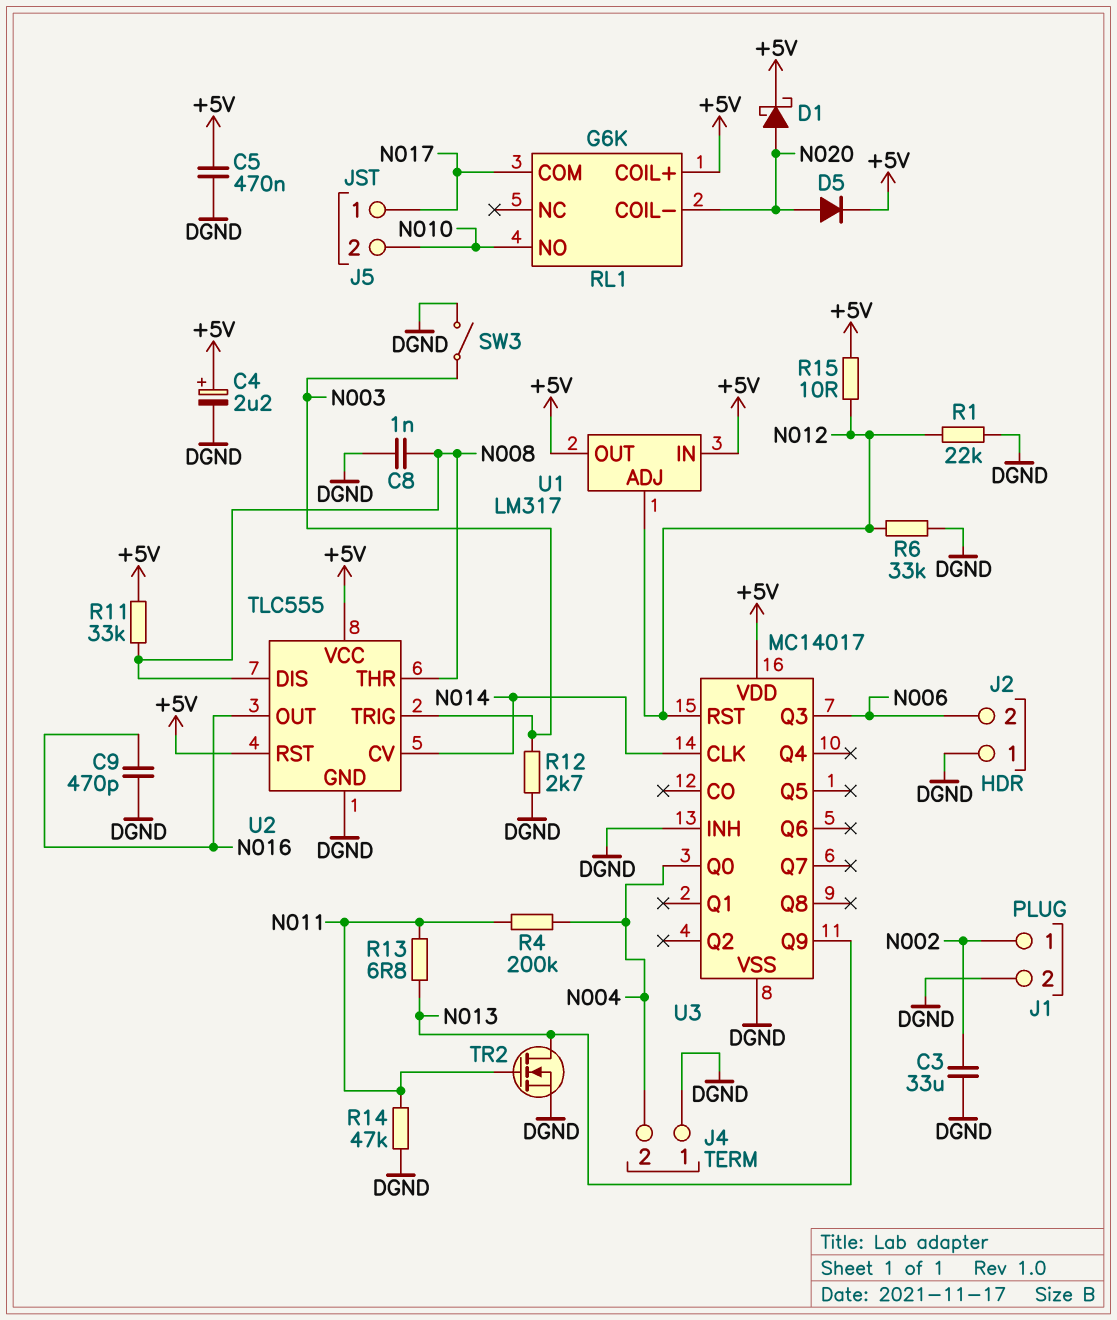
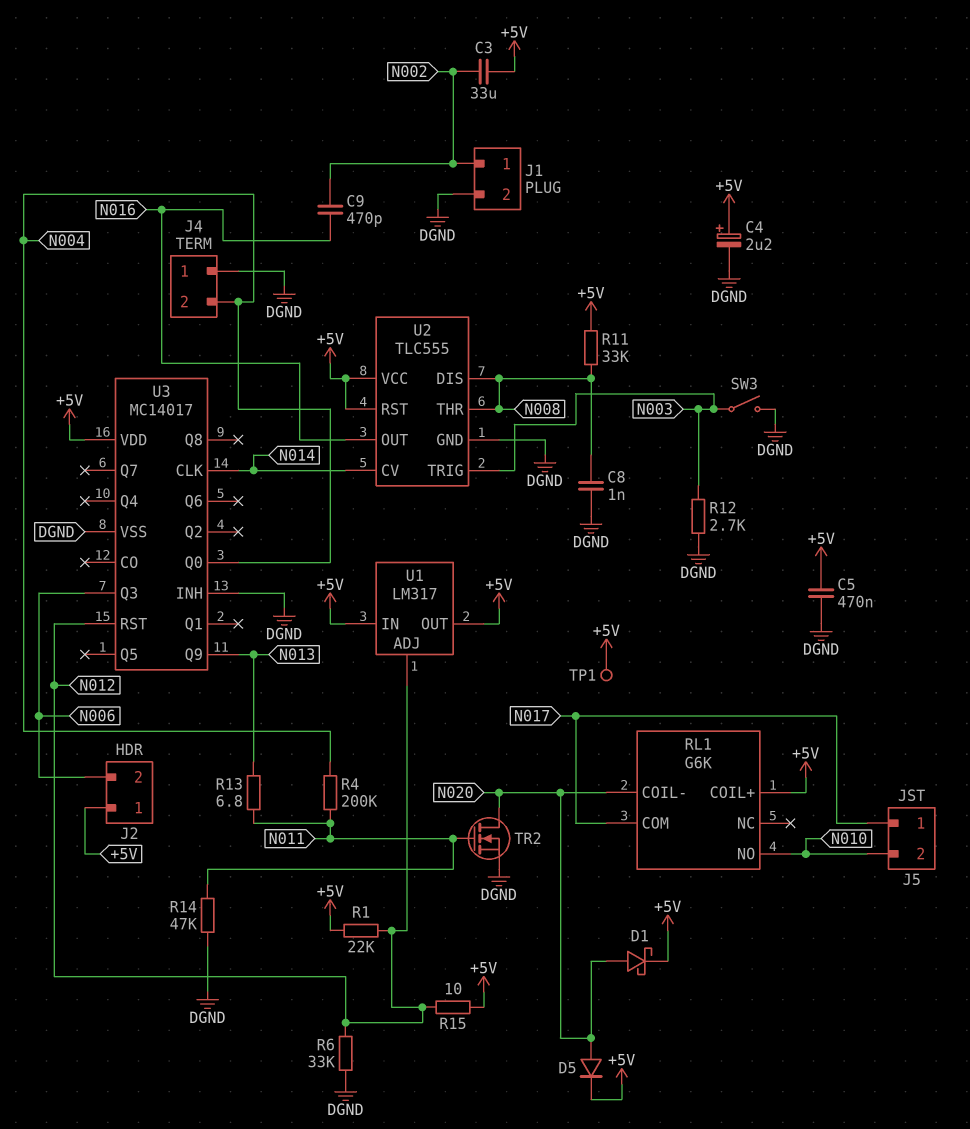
C3: 33uF (DGND, N002) -> 33uF (+5V, N002)
C9: 470pF (DGND, N016) -> 470pF (N002, N016)
J2 pin 1: DGND -> +5V
R1: 22k (DGND, N012) -> 22k (+5V, N012)
TP1: none -> test point (+5V)
TR2: NMOS (G N011, D N013, S DGND) -> NMOS (G N011, D N020, S DGND)

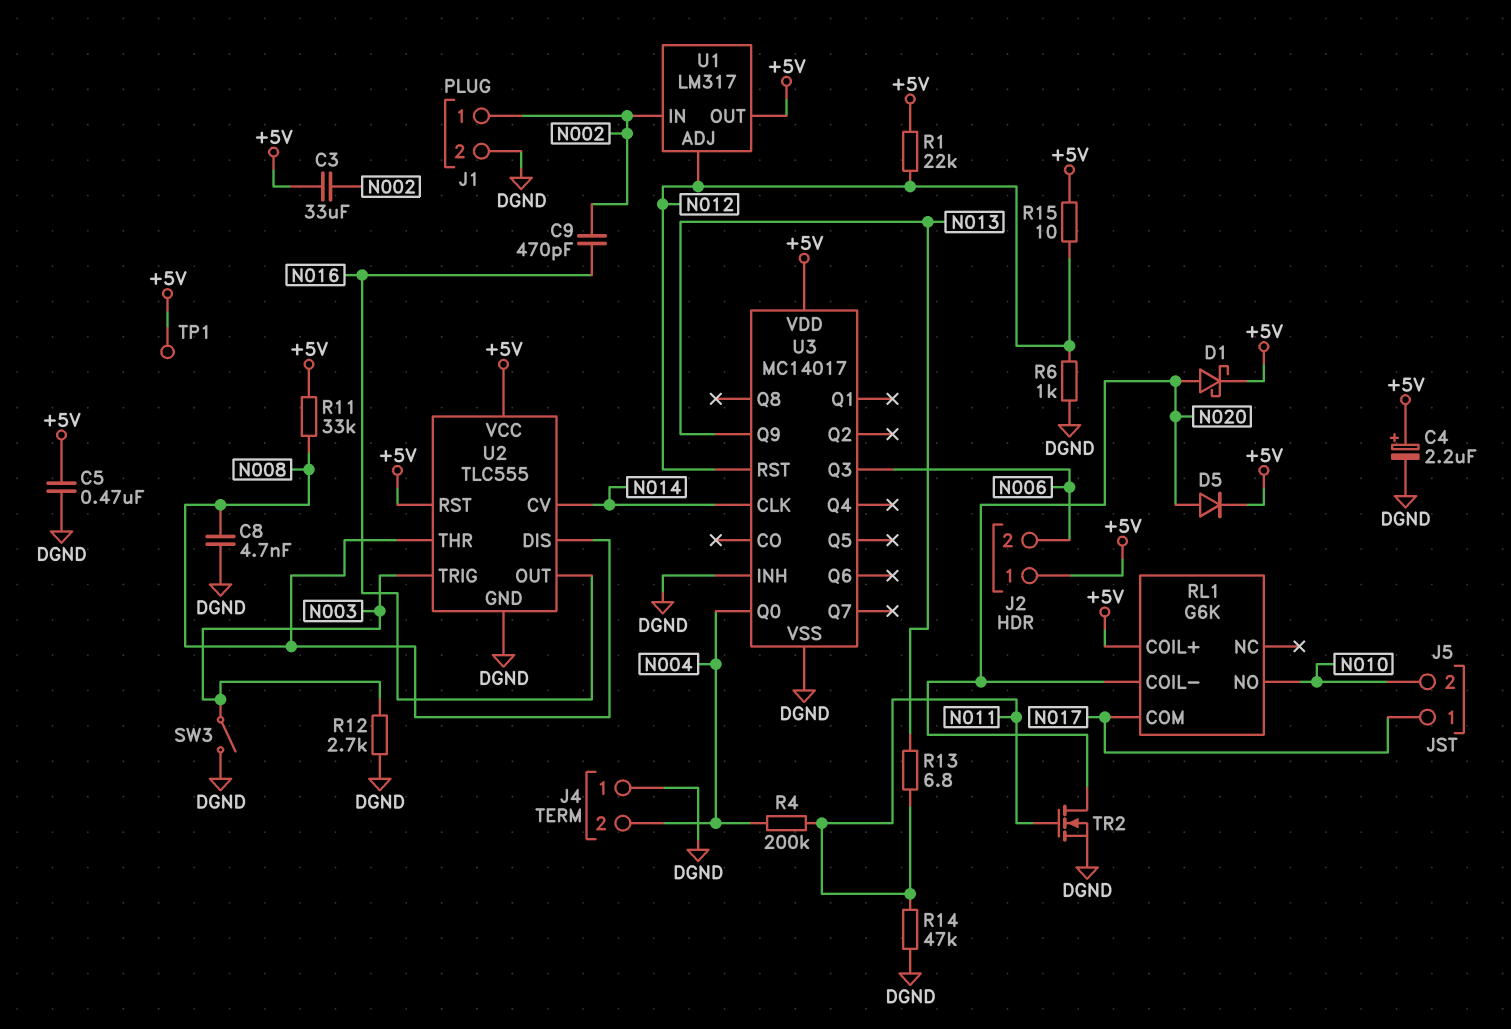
C8: 1nF (DGND, N008) -> 4.7nF (DGND, N008)
R6: 33k (DGND, N012) -> 1k (DGND, N012)
U1 pin IN: +5V -> N002

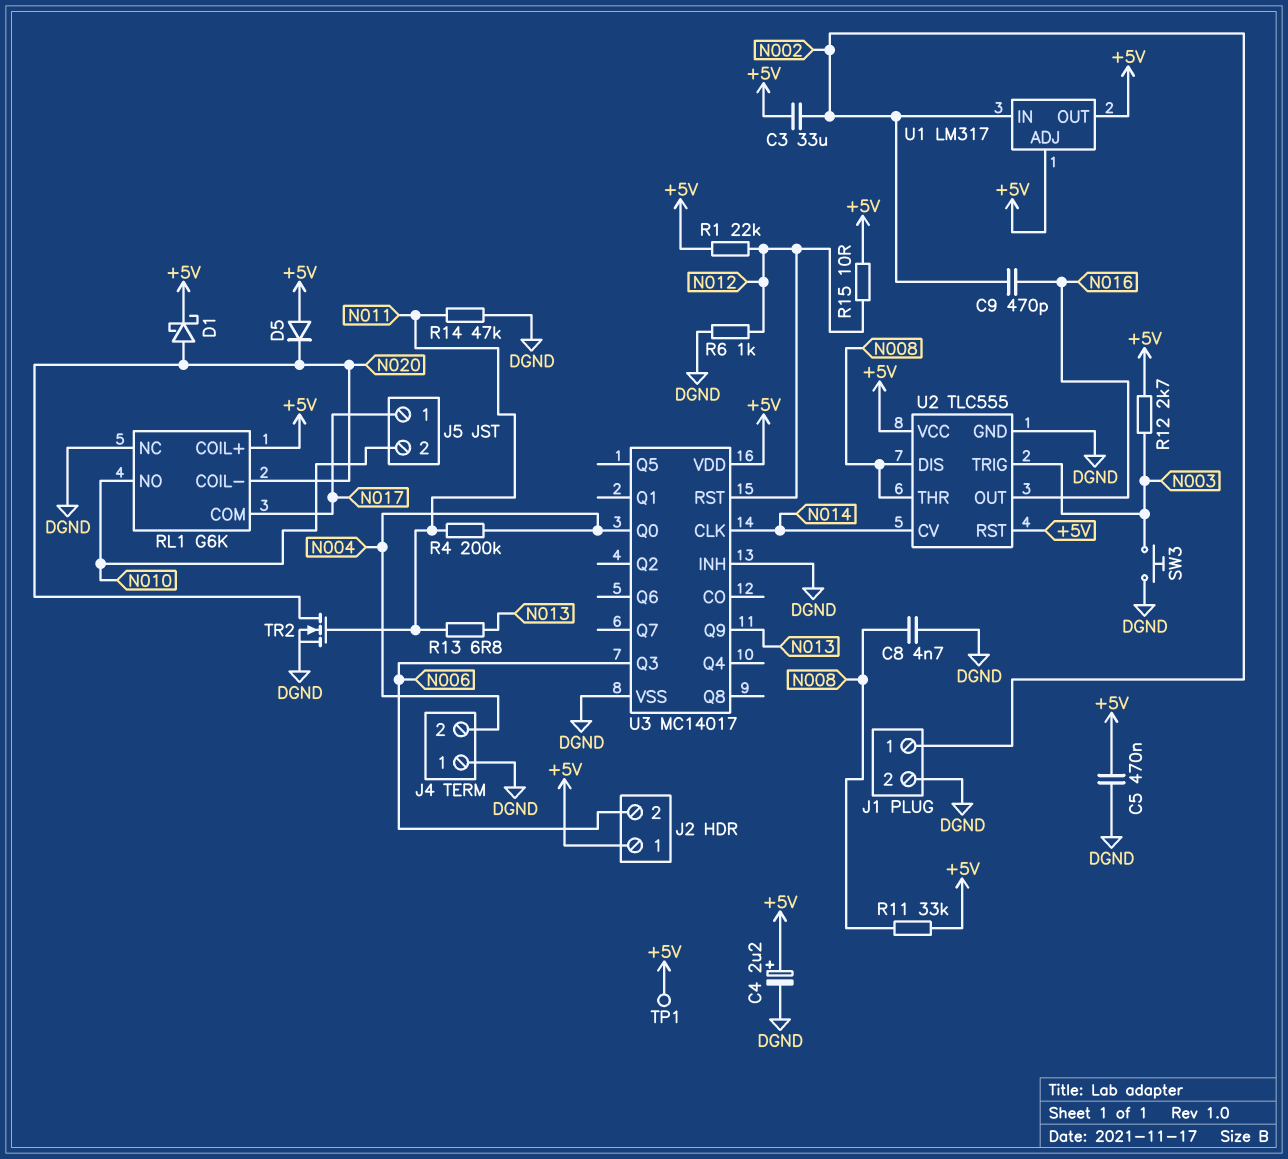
D5: diode (A N020, K +5V) -> diode (A +5V, K N020)
R12: 2.7k (DGND, N003) -> 2.7k (+5V, N003)
RL1 pin NC: none -> DGND
SW3: switch (DGND, N003) -> button (DGND, N003)
U1 pin ADJ: N012 -> +5V

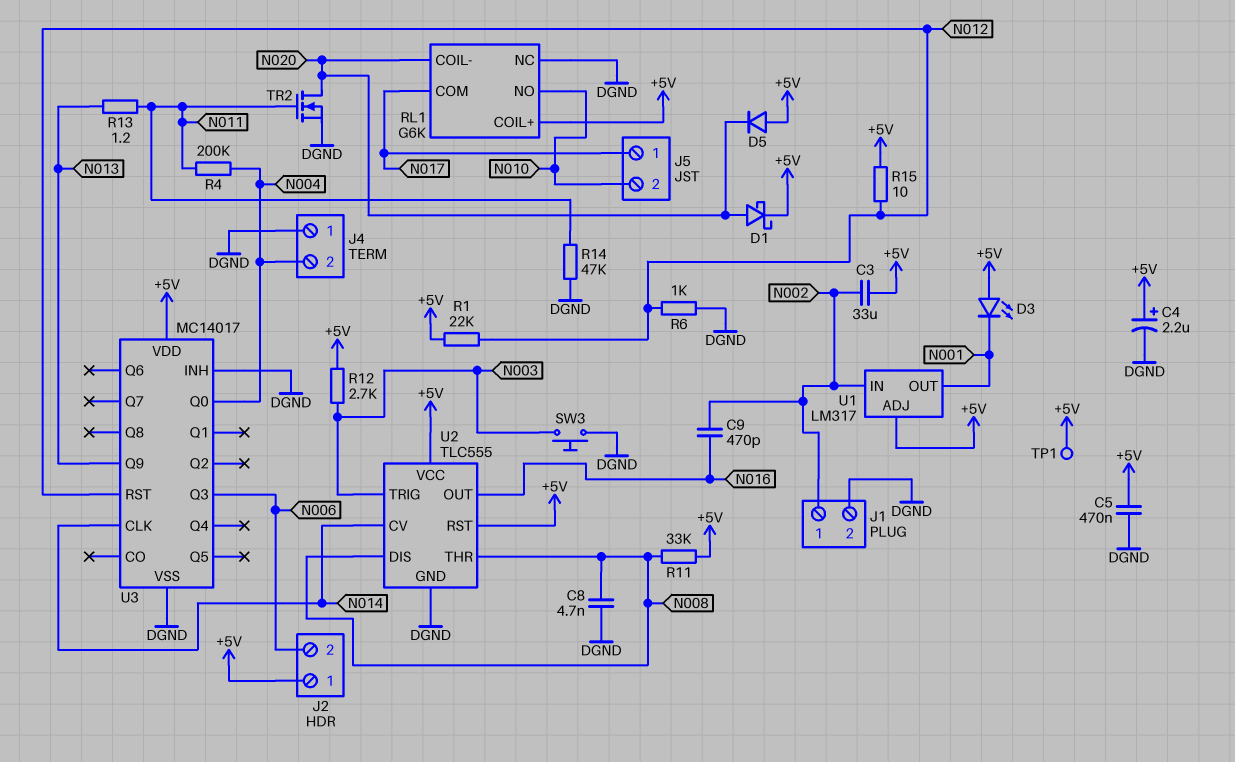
D3: none -> LED (A +5V, K N001)
R13: 6.8 (N011, N013) -> 1.2 (N011, N013)
U1 pin OUT: +5V -> N001

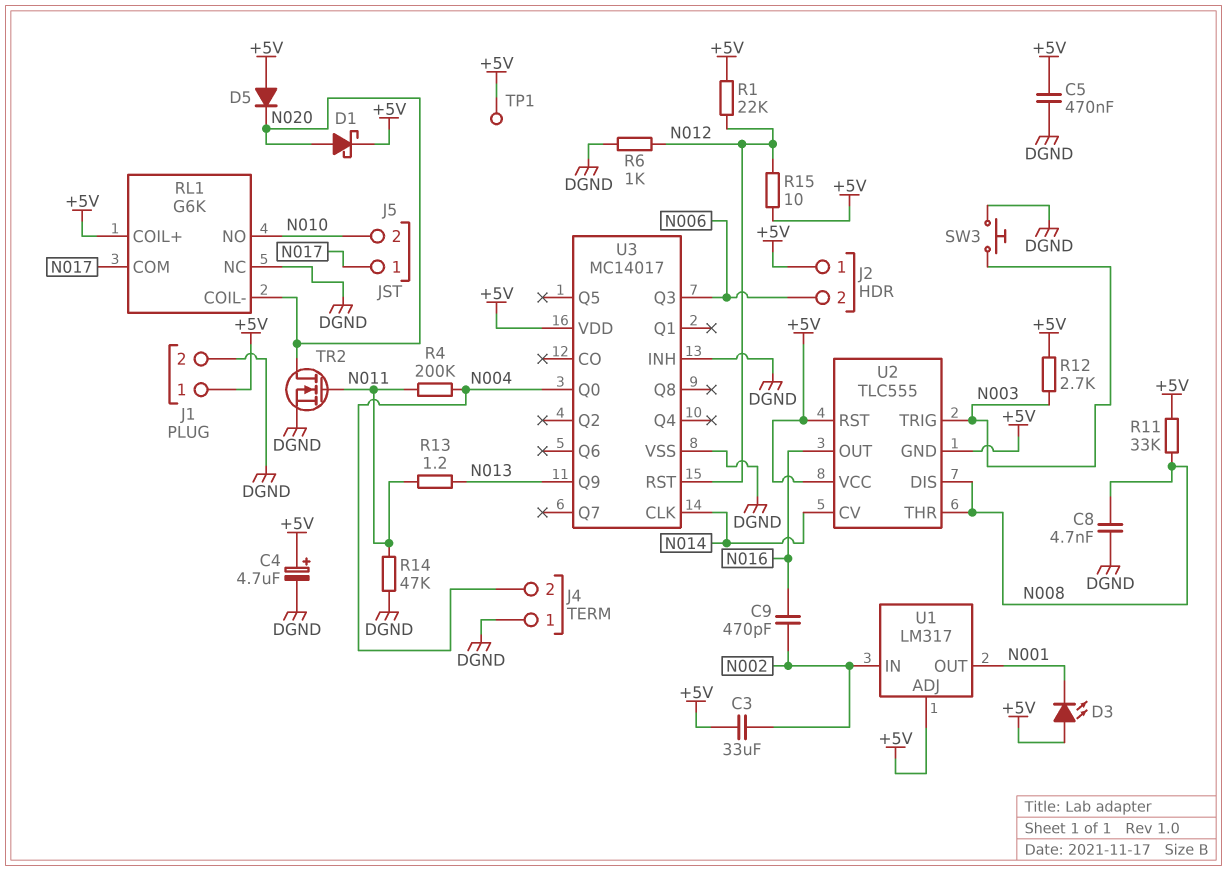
C4: 2.2uF (plus +5V, minus DGND) -> 4.7uF (plus +5V, minus DGND)
J1 pin 1: N002 -> +5V
U2 pin GND: DGND -> +5V

